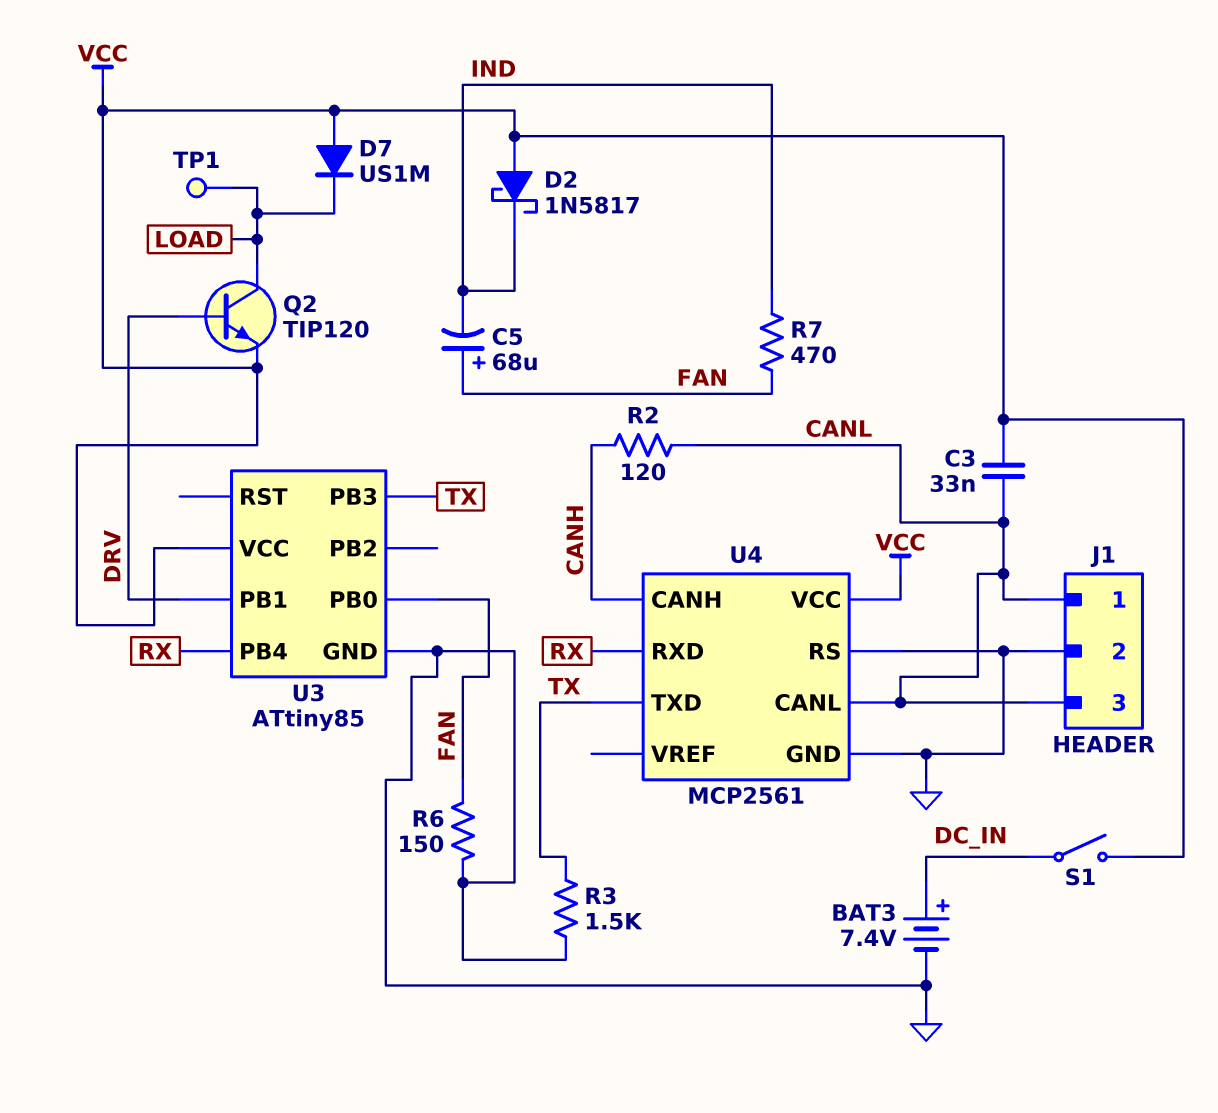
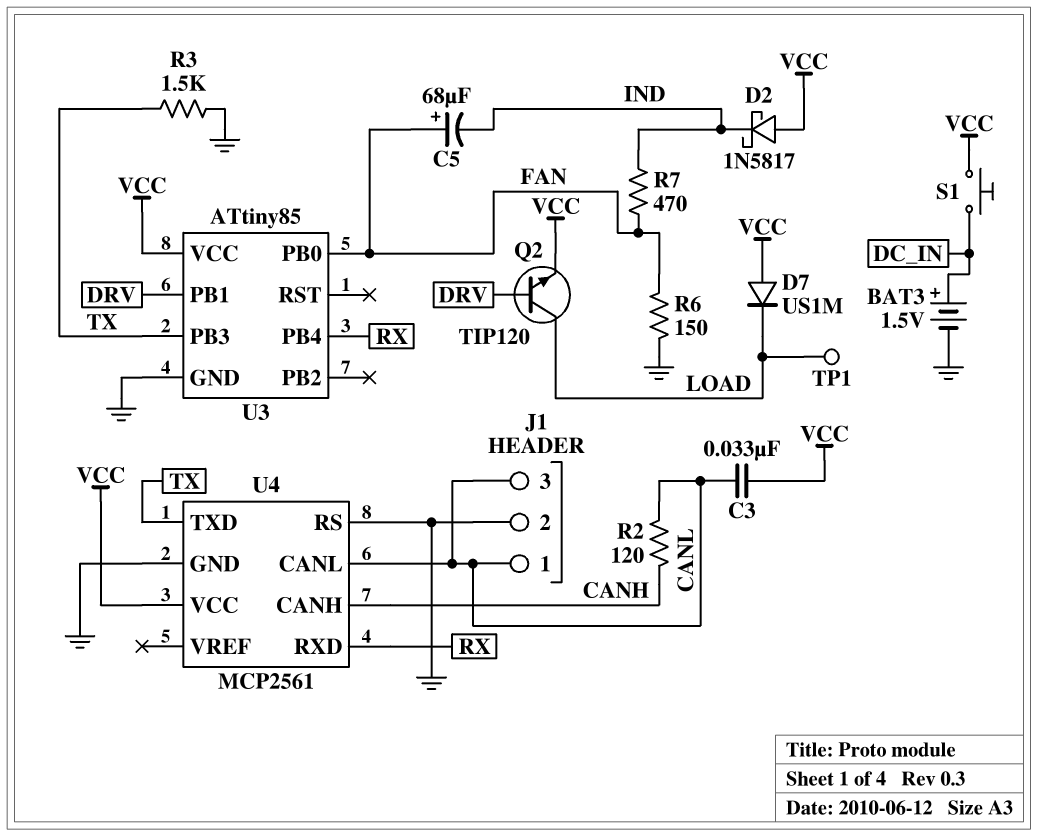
BAT3: 7.4V (plus DC_IN, minus GND) -> 1.5V (plus DC_IN, minus GND)
S1: switch (DC_IN, VCC) -> button (DC_IN, VCC)

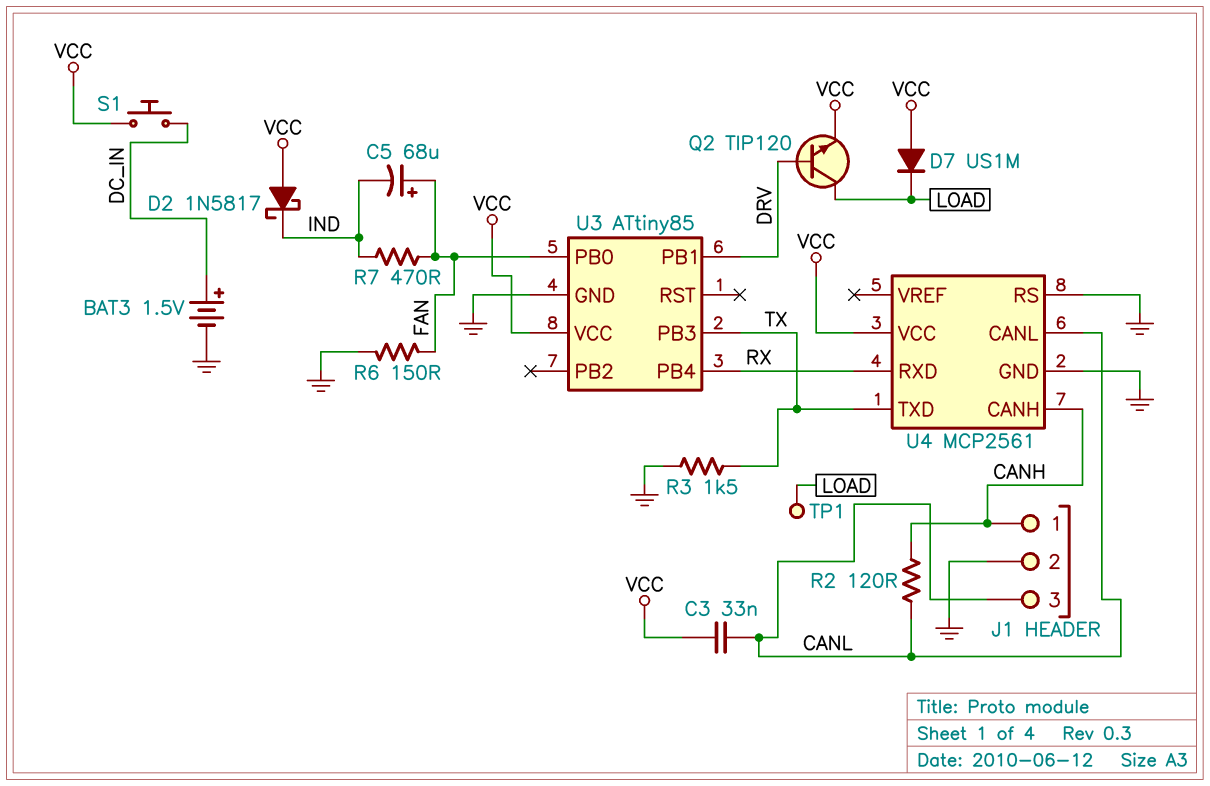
J1 pin 1: CANL -> CANH

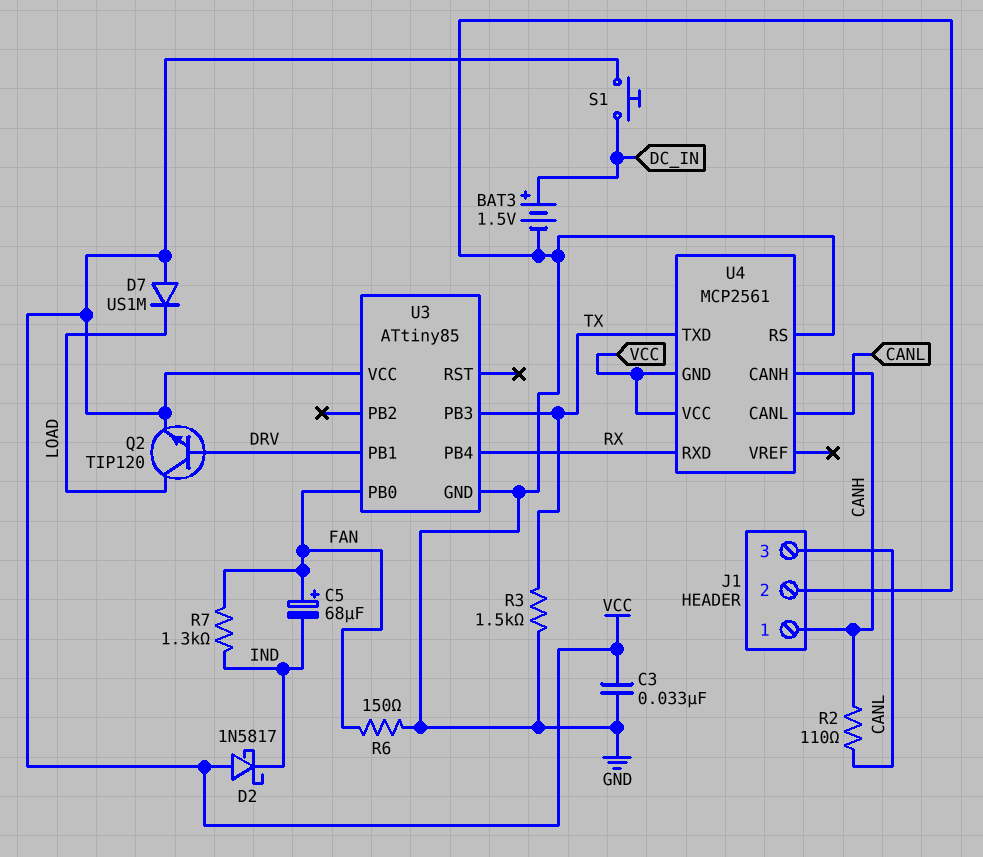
C3: 33nF (CANL, VCC) -> 33nF (GND, VCC)
R2: 120 (CANH, CANL) -> 110 (CANH, CANL)
R7: 470 (FAN, IND) -> 1.3k (FAN, IND)
TP1: test point (LOAD) -> none
U4 pin GND: GND -> VCC

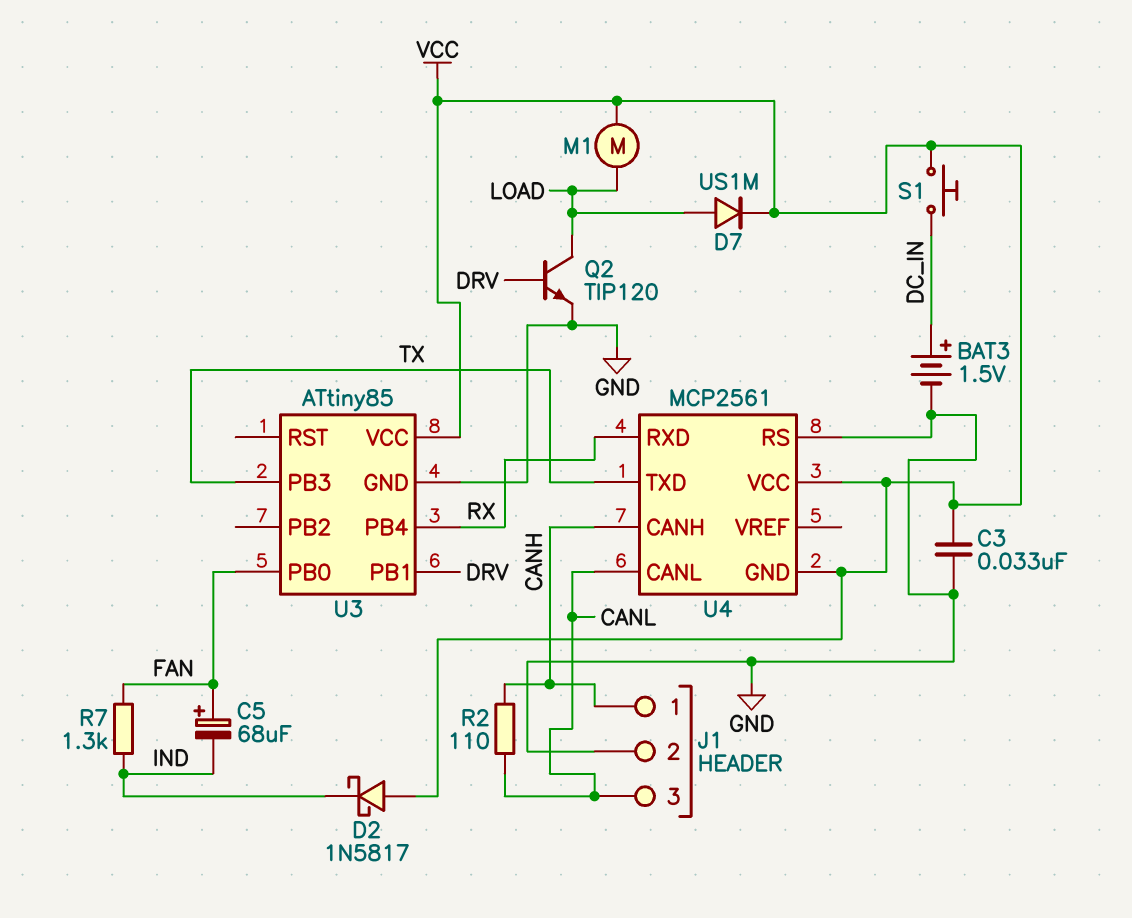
D7: diode US1M (A VCC, K LOAD) -> diode US1M (A LOAD, K VCC)
M1: none -> motor (LOAD, VCC)
Q2: NPN TIP120 (B DRV, C LOAD, E VCC) -> NPN TIP120 (B DRV, C LOAD, E GND)
R3: 1.5k (GND, TX) -> none
R6: 150 (FAN, GND) -> none

